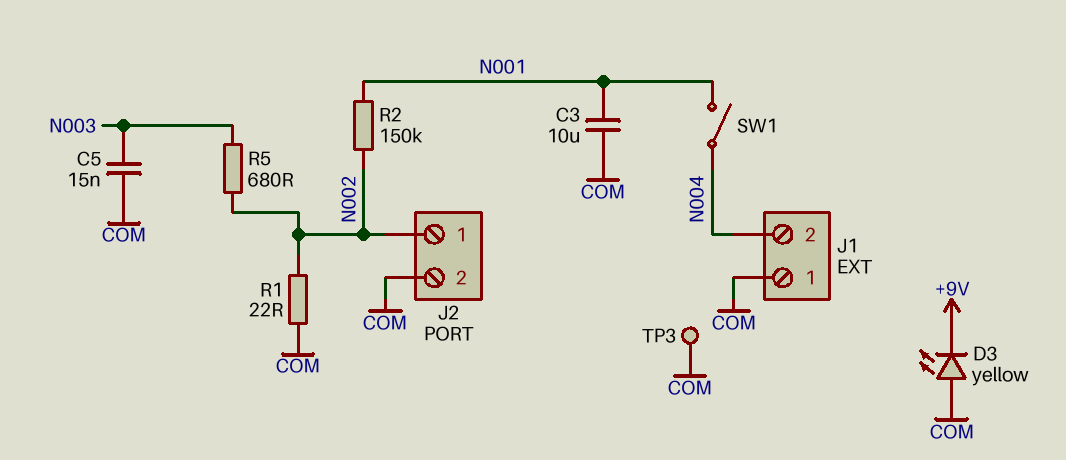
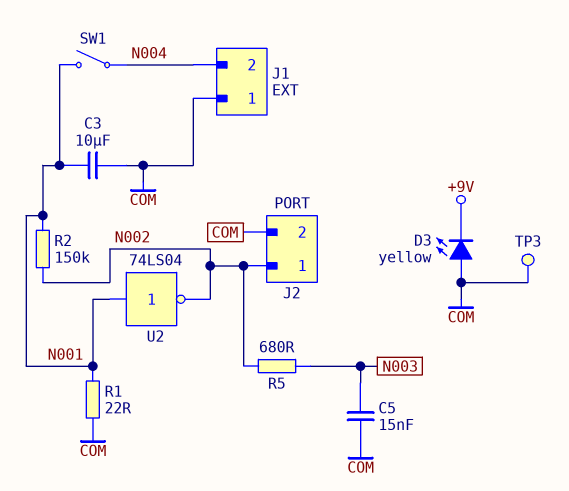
R1: 22 (COM, N002) -> 22 (COM, N001)
U2: none -> NOT 74LS04 (in N001, out N002)

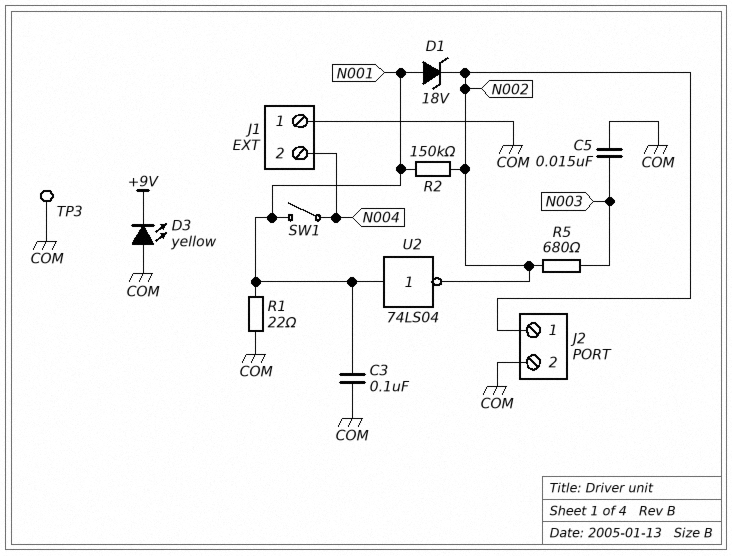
C3: 10uF (COM, N001) -> 100nF (COM, N001)
D1: none -> zener 18V (A N001, K N002)

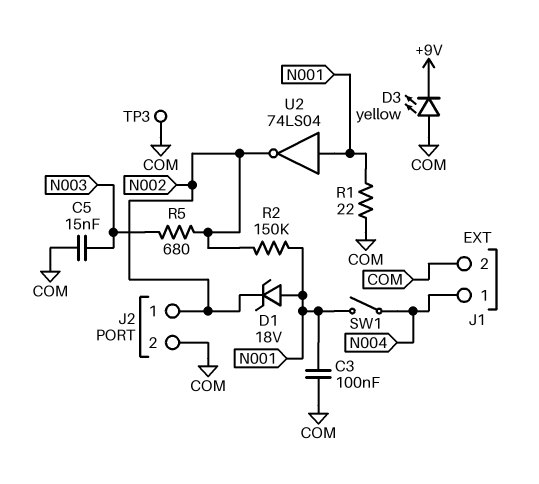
J1 pin 1: COM -> N004
J1 pin 2: N004 -> COM

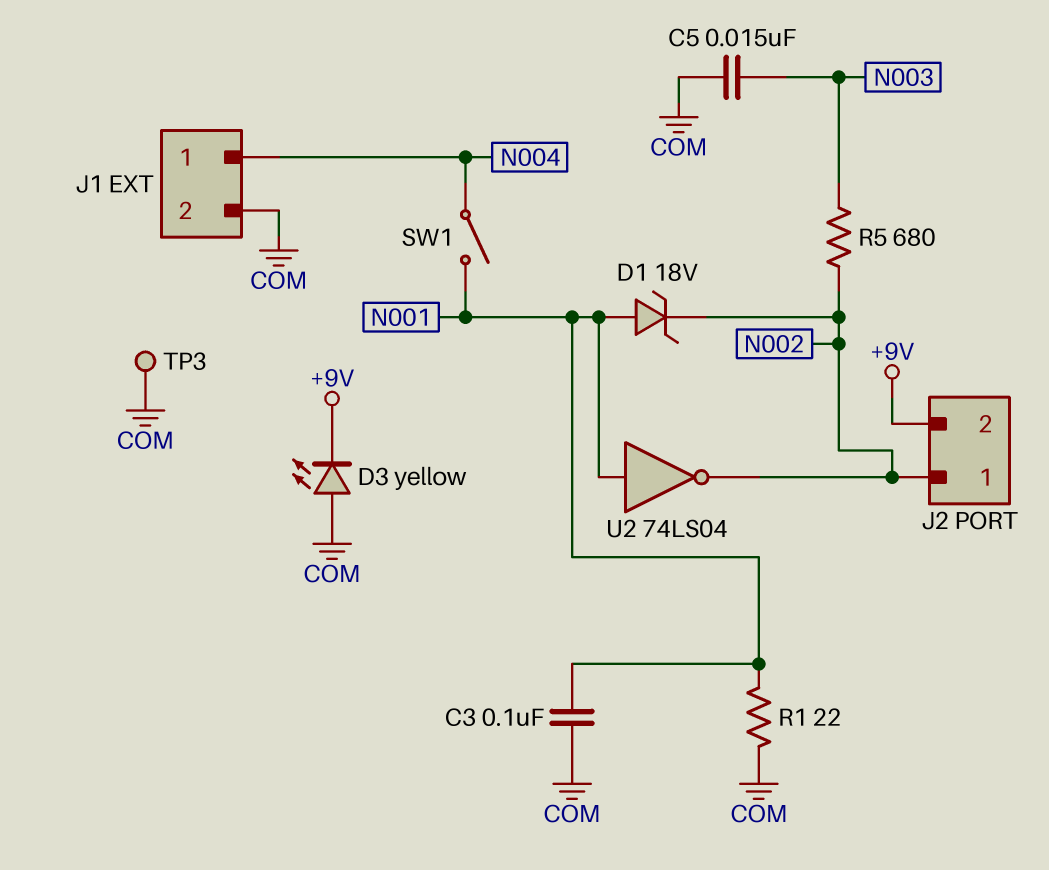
J2 pin 2: COM -> +9V
R2: 150k (N001, N002) -> none

